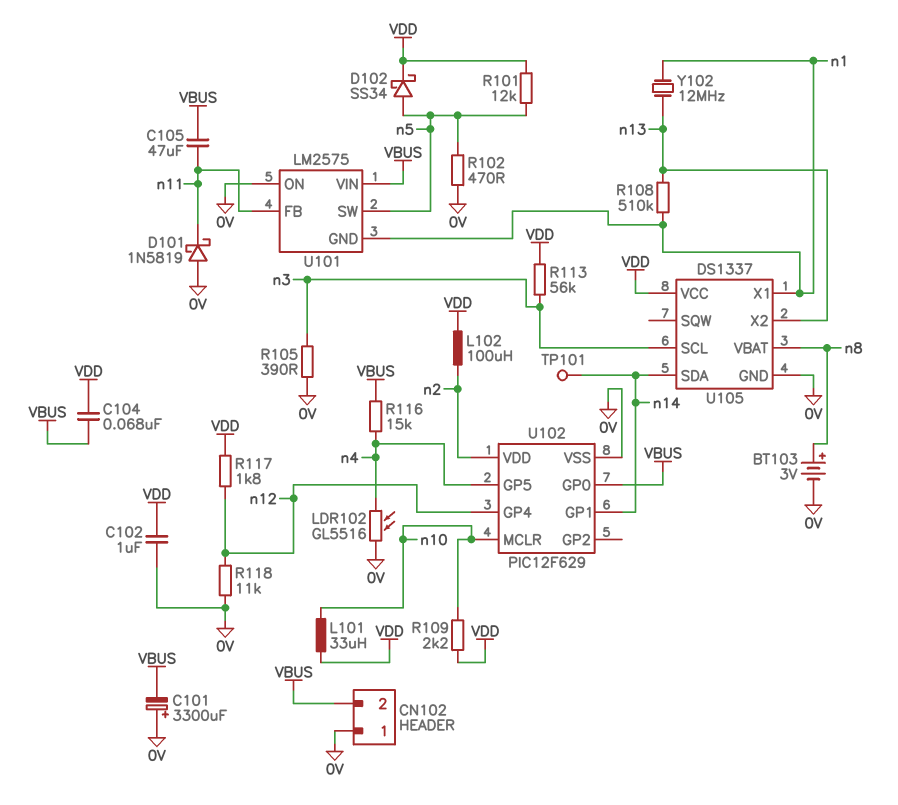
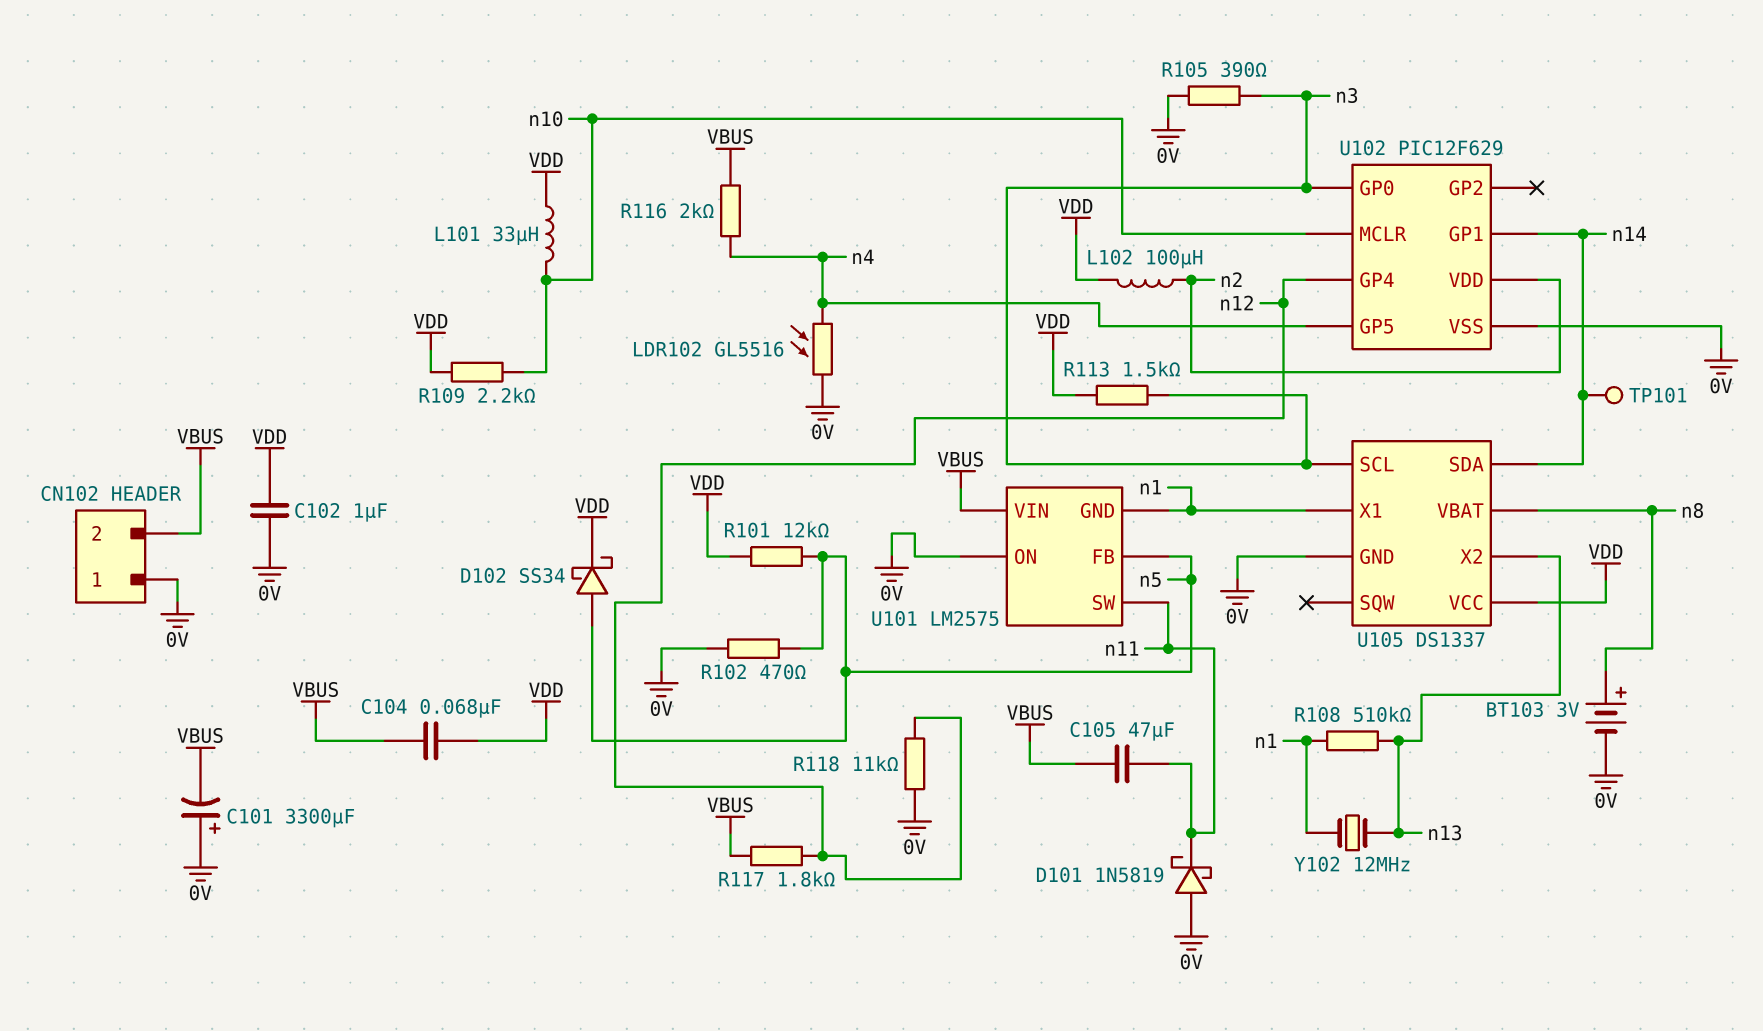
R113: 56k (VDD, n3) -> 1.5k (VDD, n3)
R116: 15k (VBUS, n4) -> 2k (VBUS, n4)
R117: 1.8k (VDD, n12) -> 1.8k (VBUS, n12)
U101 pin FB: n11 -> n5
U101 pin SW: n5 -> n11
U102 pin GP0: VBUS -> n3

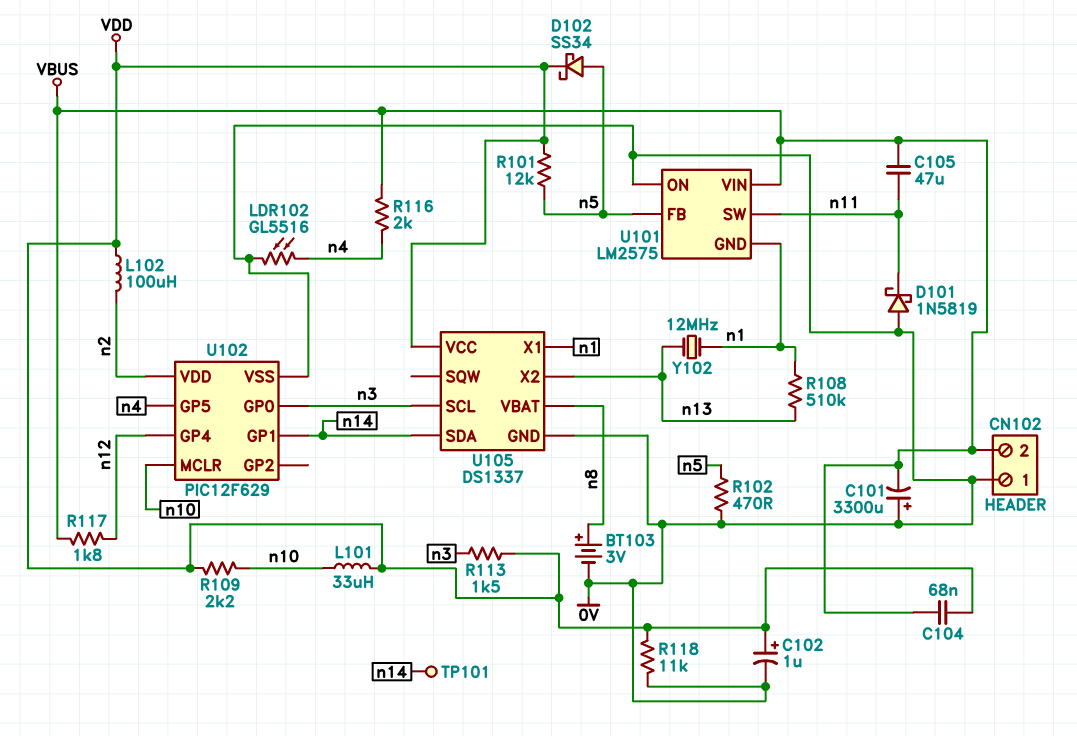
C102: 1uF (0V, VDD) -> 1uF (plus VDD, minus 0V)
R105: 390 (0V, n3) -> none
R118: 11k (0V, n12) -> 11k (0V, VDD)

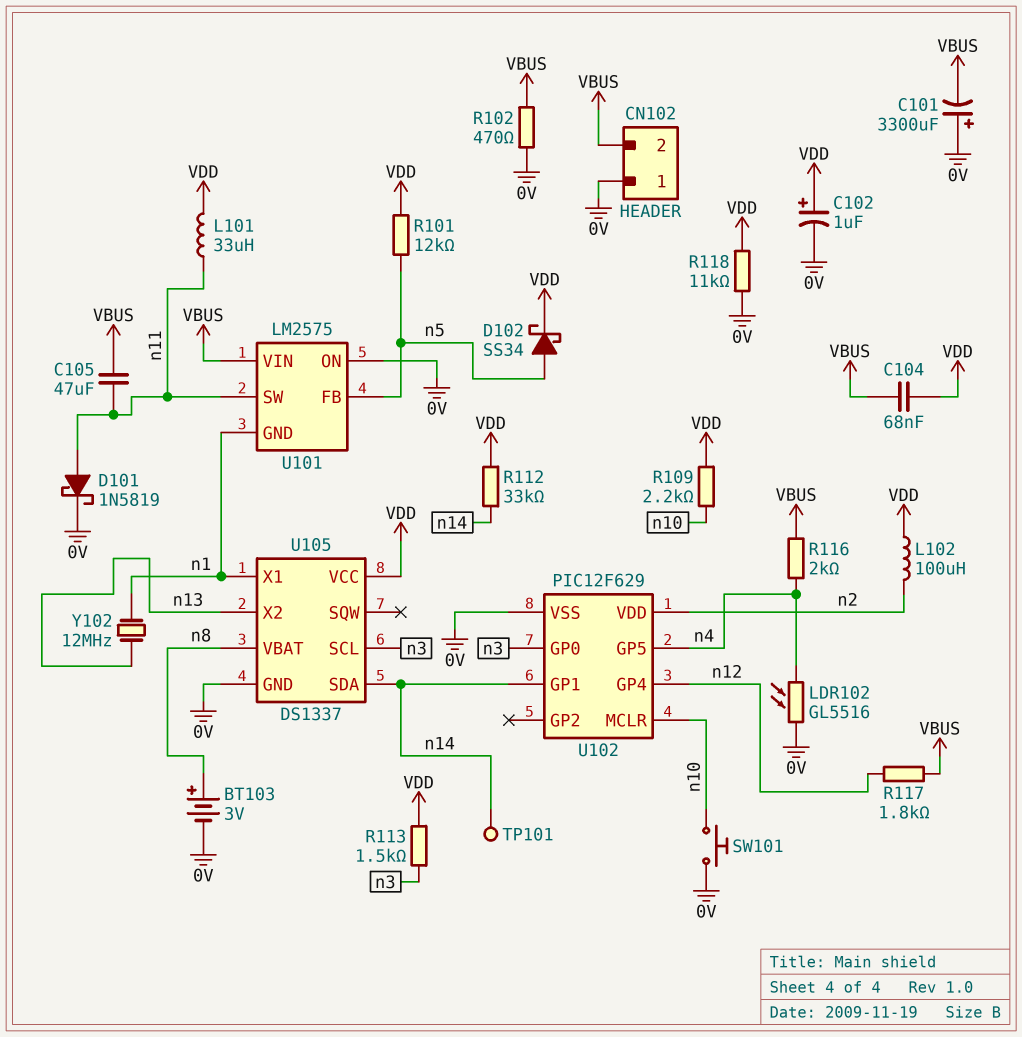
D101: schottky 1N5819 (A 0V, K n11) -> schottky 1N5819 (A n11, K 0V)
L101: 33uH (VDD, n10) -> 33uH (VDD, n11)
R102: 470 (0V, n5) -> 470 (0V, VBUS)
R108: 510k (n1, n13) -> none
R112: none -> 33k (VDD, n14)
SW101: none -> button (0V, n10)

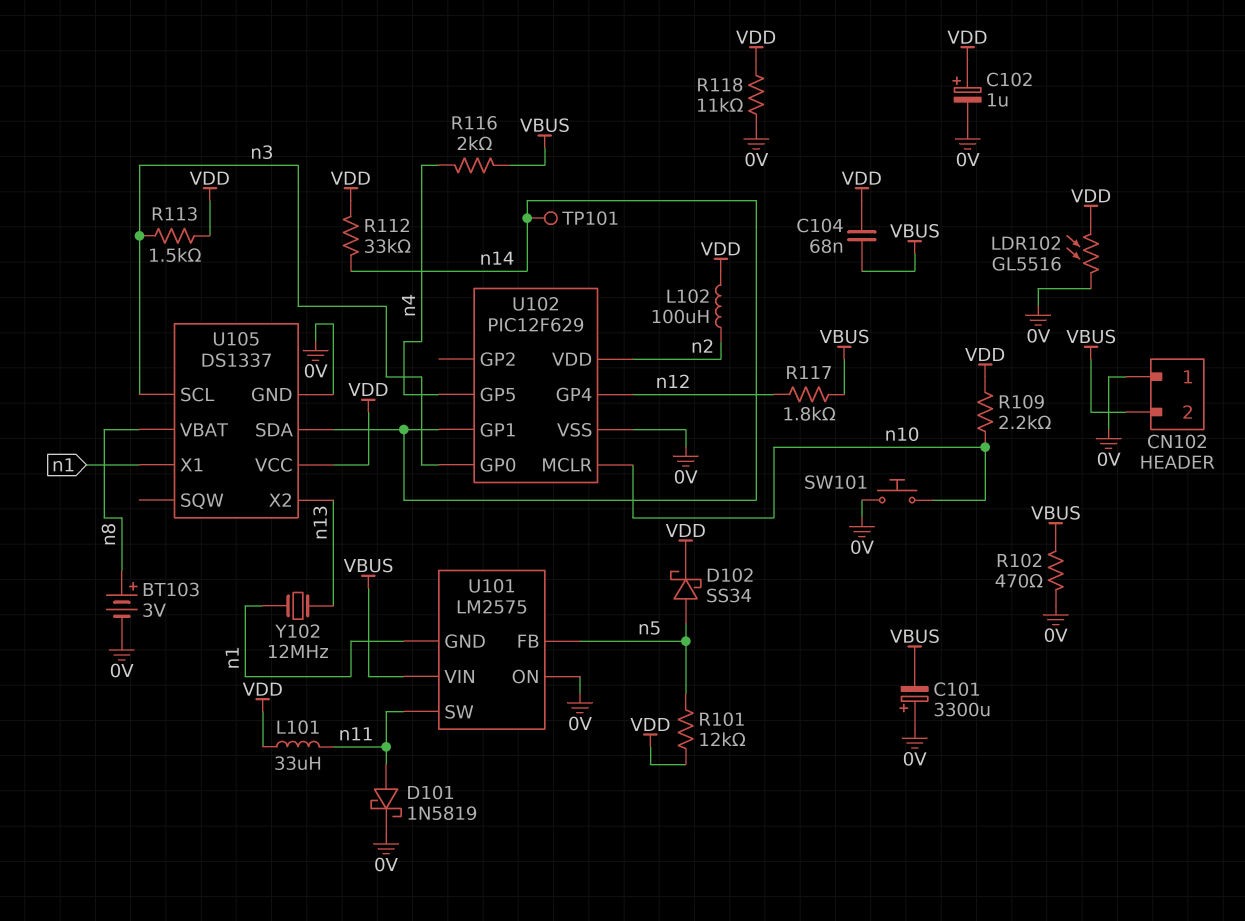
C105: 47uF (VBUS, n11) -> none
LDR102: GL5516 (0V, n4) -> GL5516 (0V, VDD)

